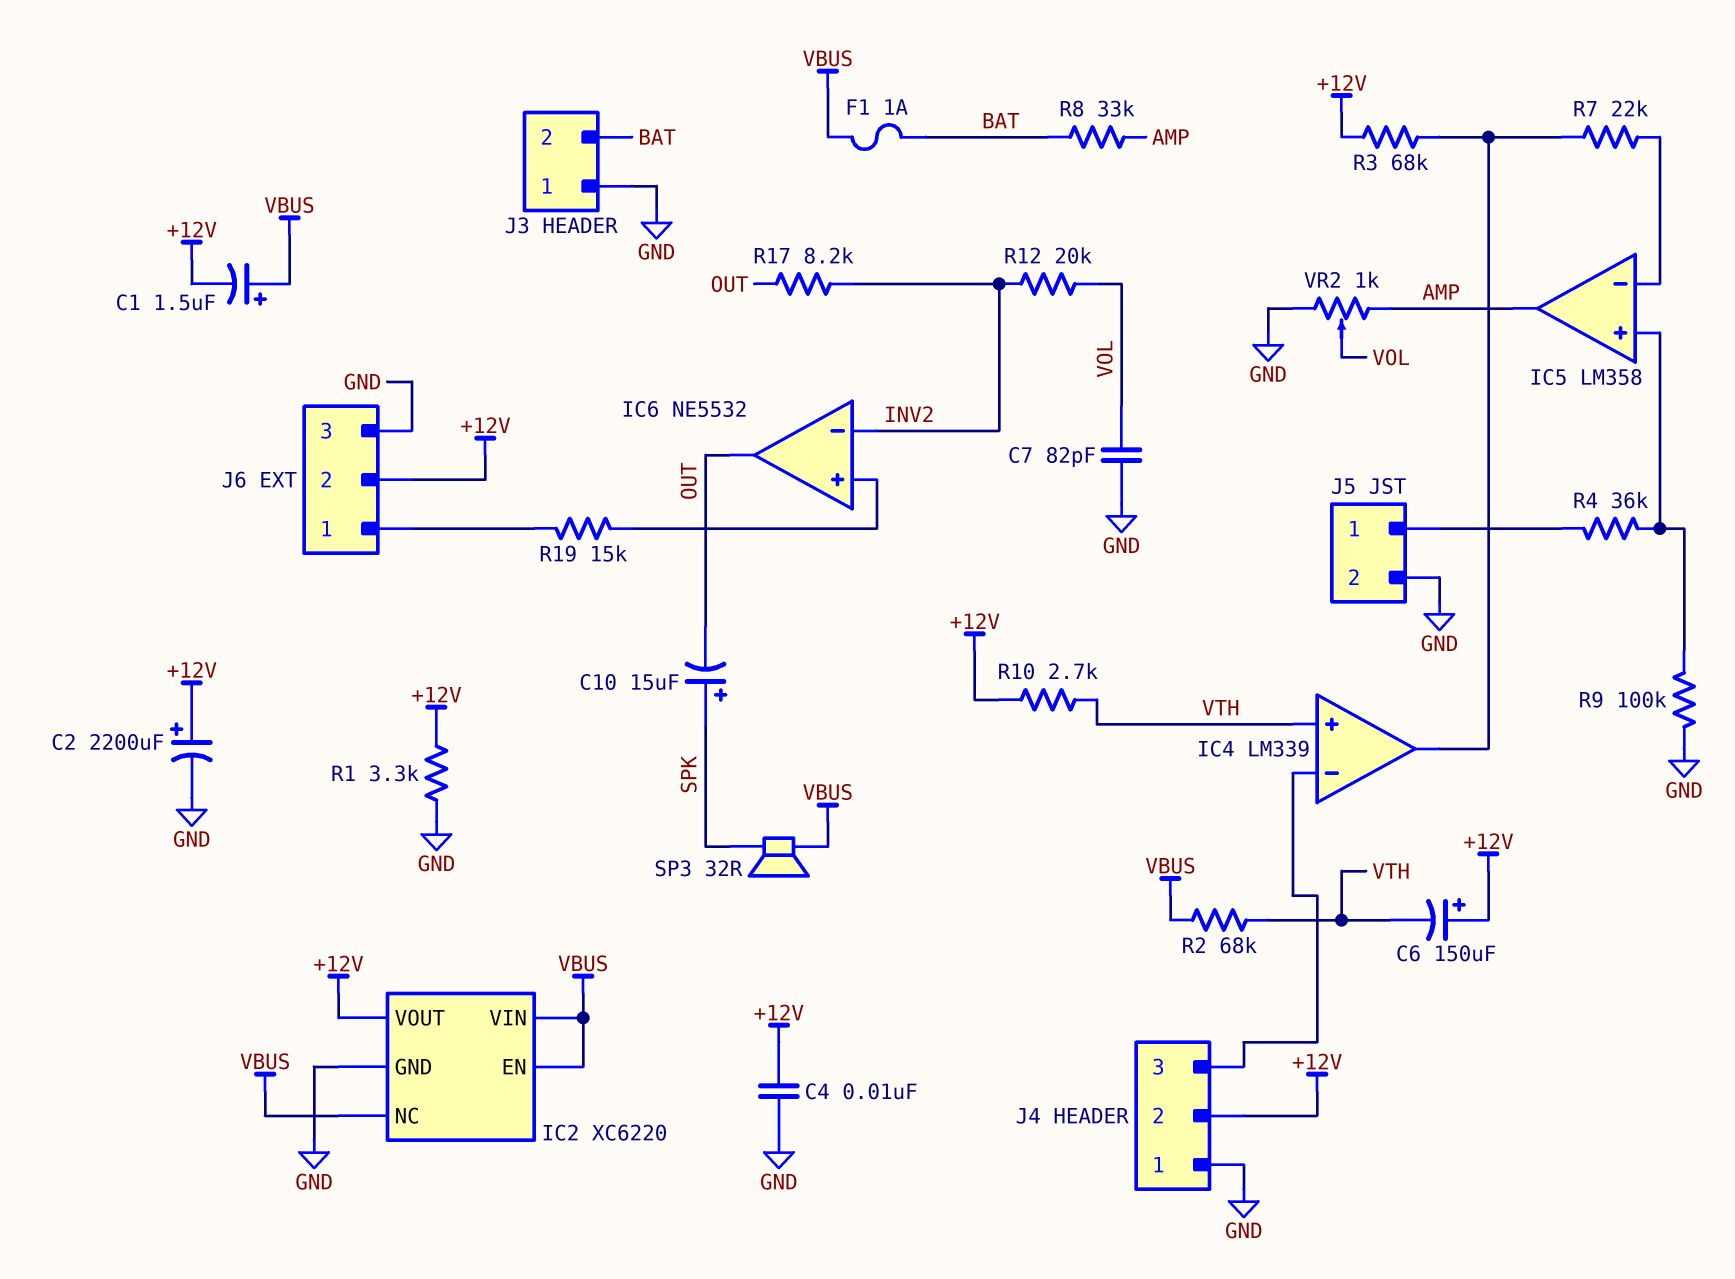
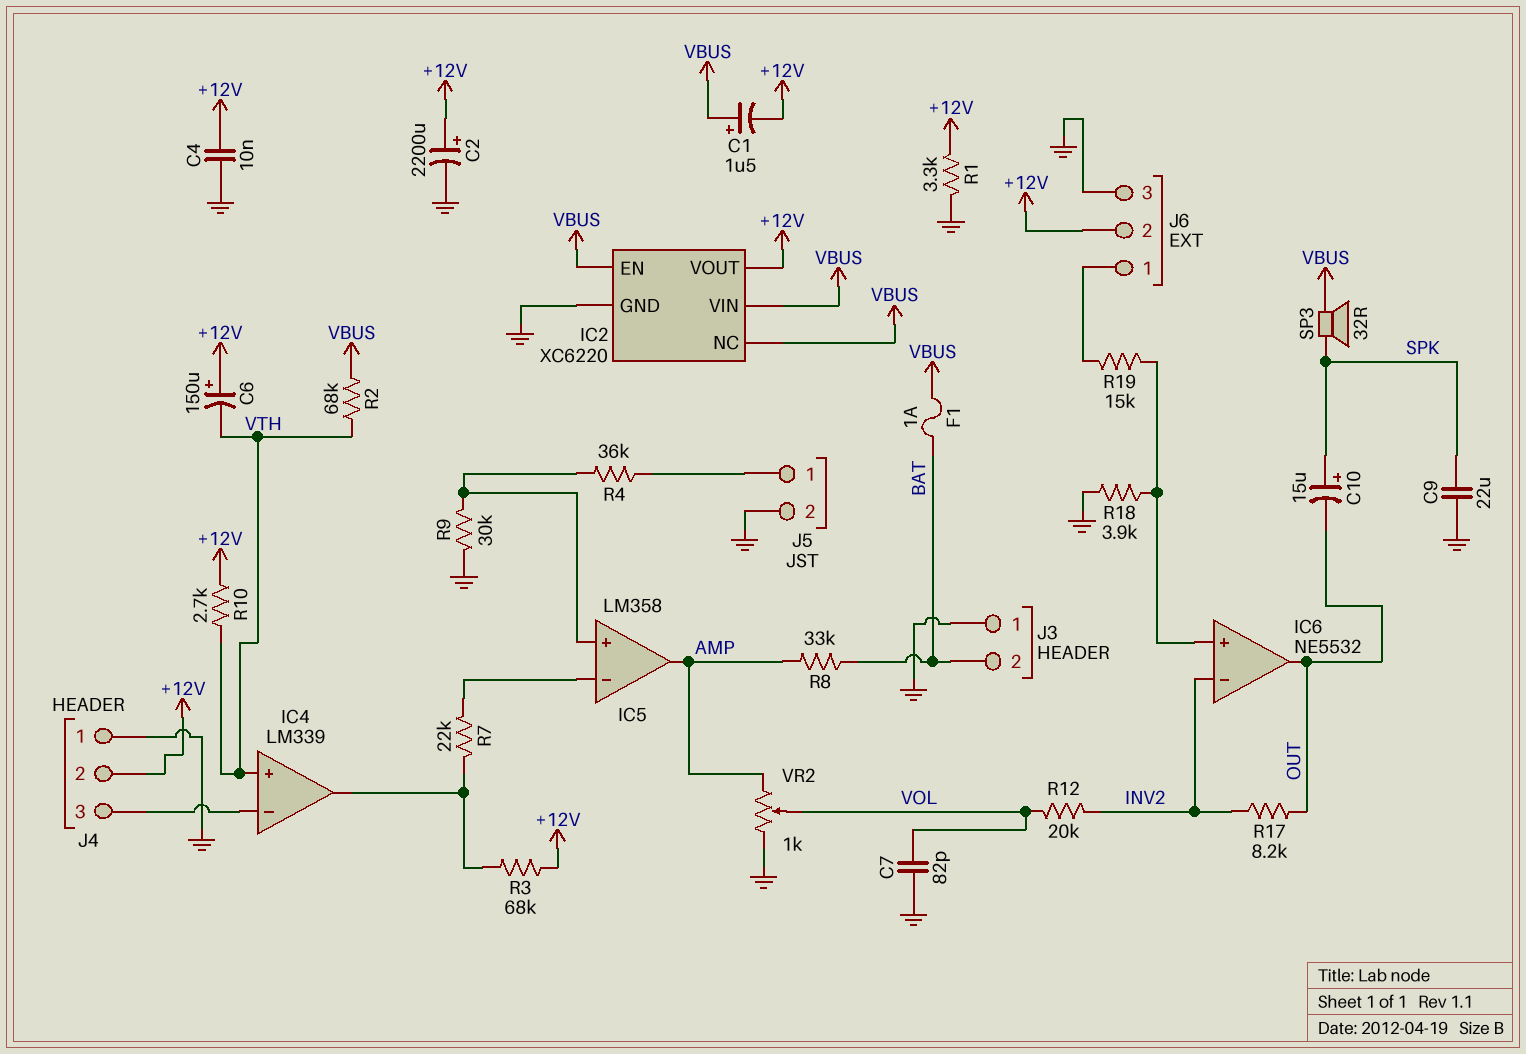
C9: none -> 22uF (GND, SPK)
R9: 100k (GND, IC5/in+) -> 30k (GND, IC5/in+)
R18: none -> 3.9k (GND, IC6/in+)

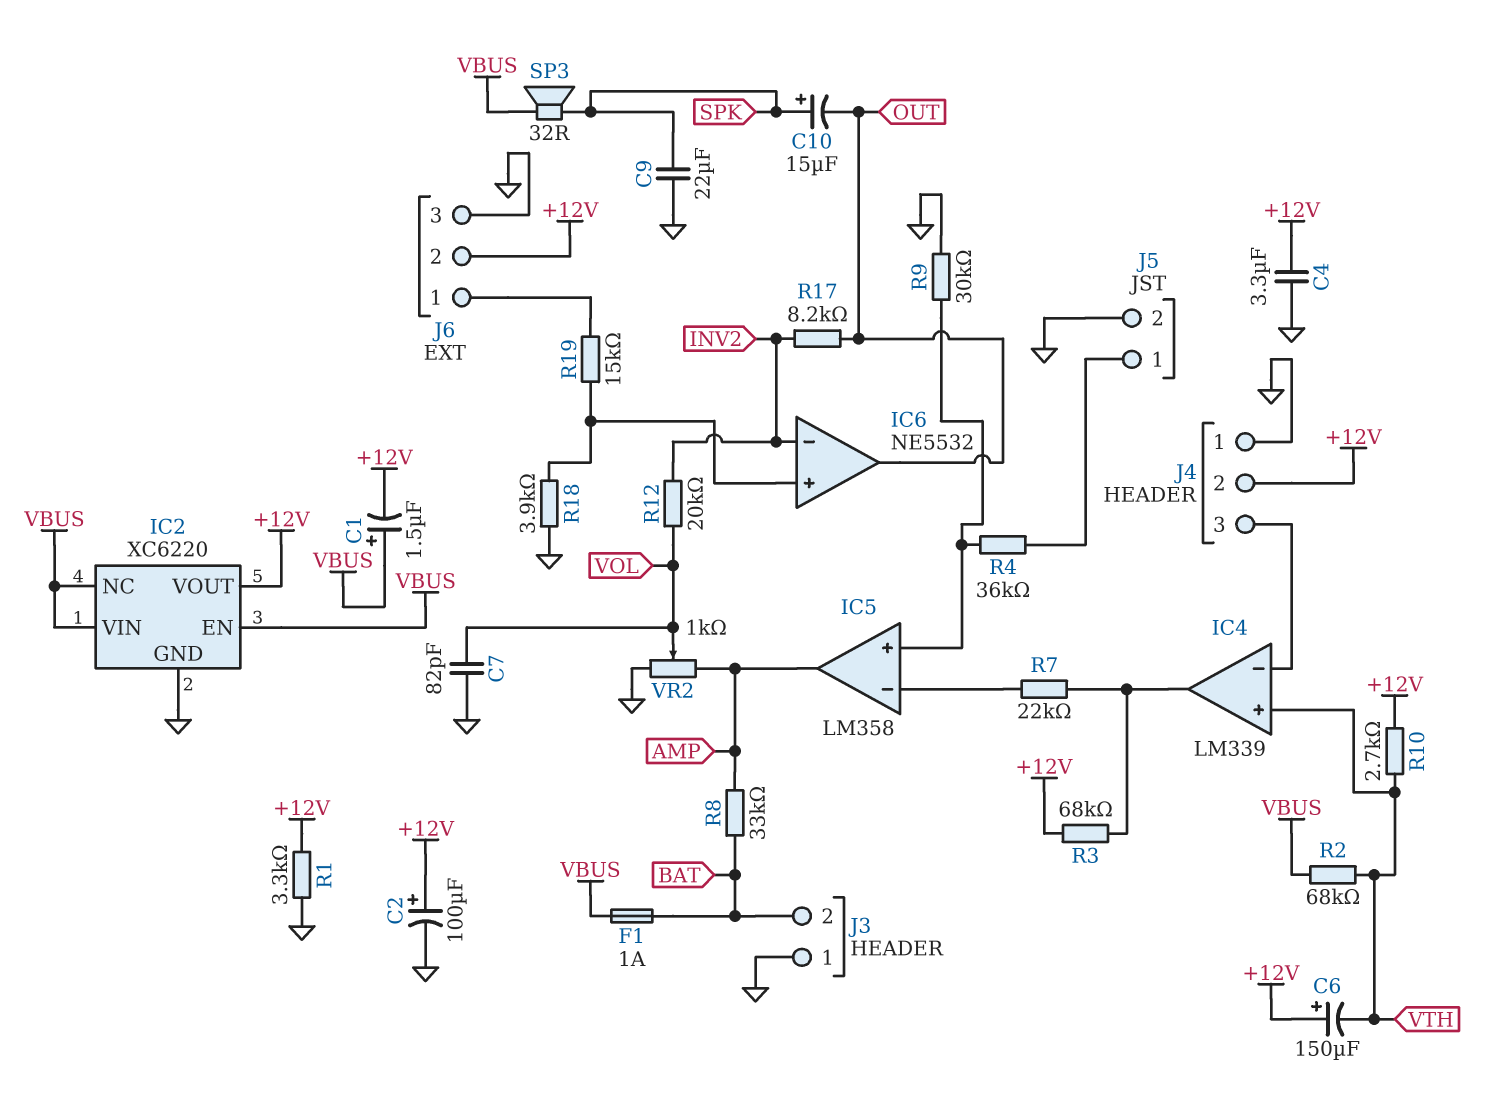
C2: 2200uF (plus +12V, minus GND) -> 100uF (plus +12V, minus GND)
C4: 10nF (+12V, GND) -> 3.3uF (+12V, GND)

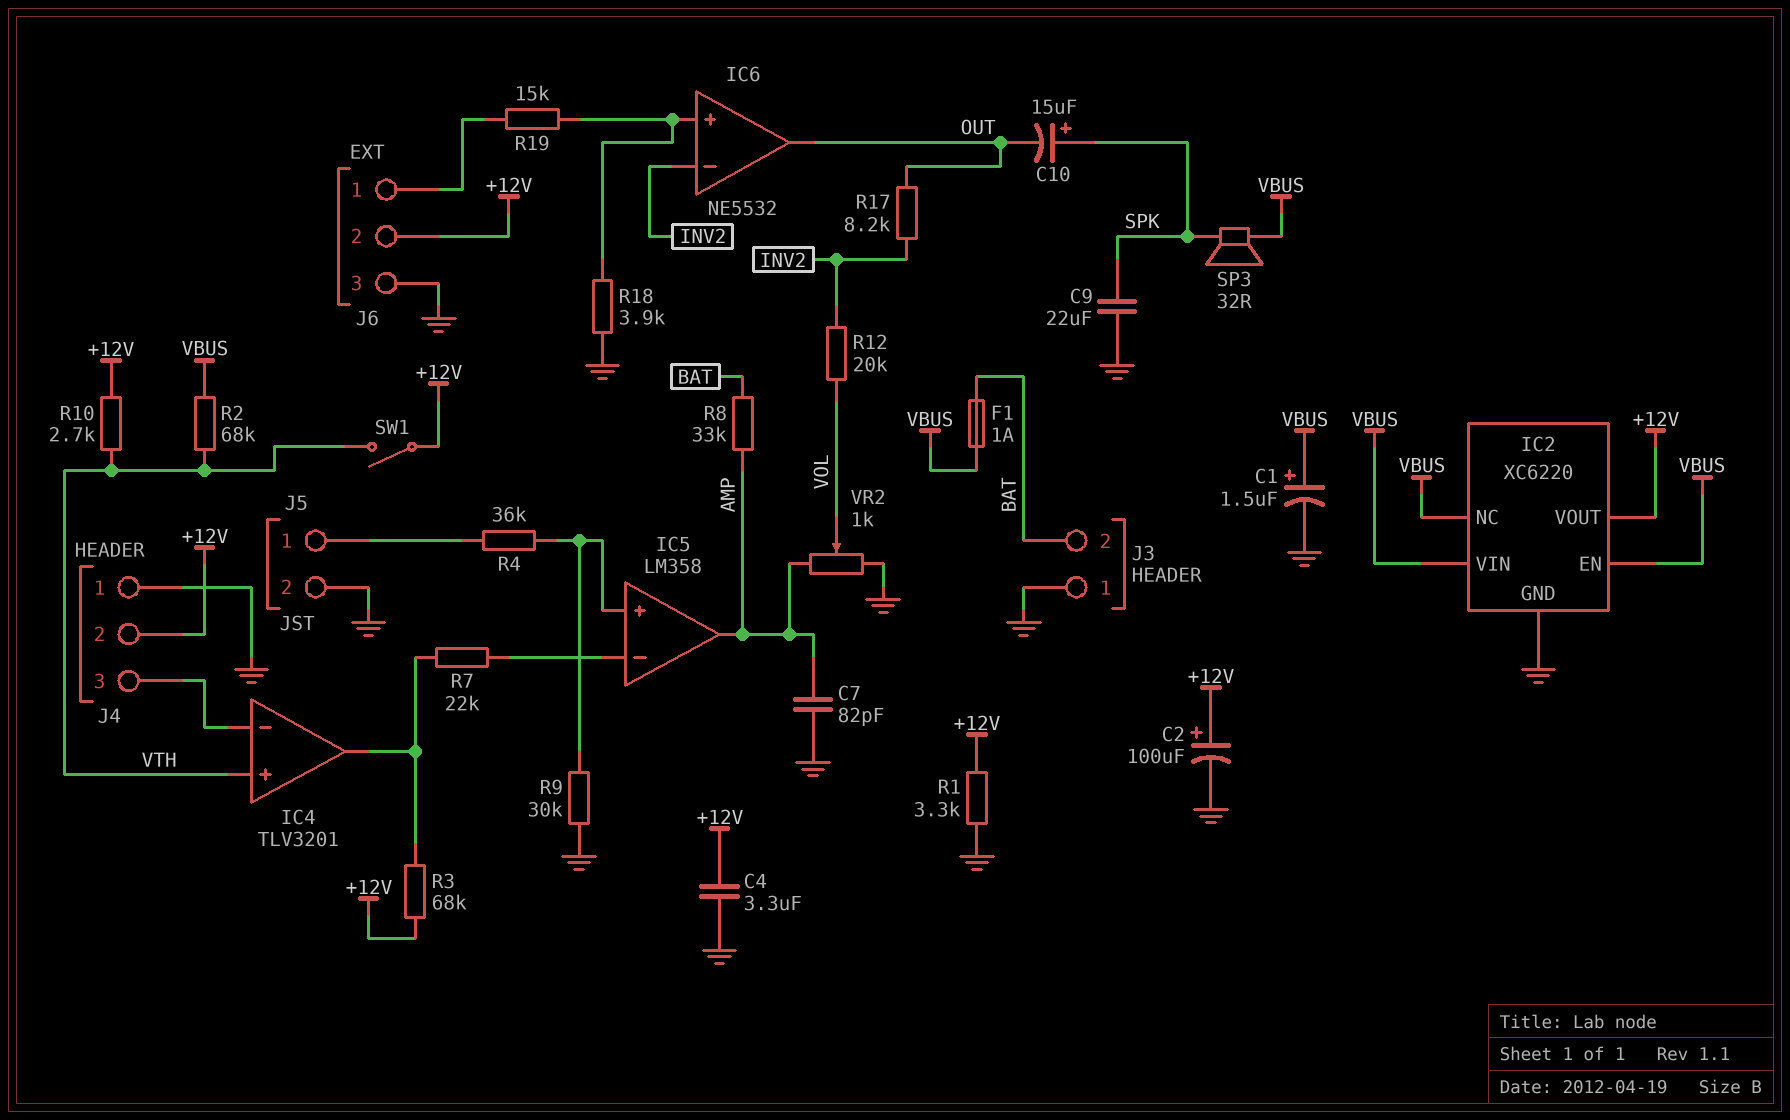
C1: 1.5uF (plus VBUS, minus +12V) -> 1.5uF (plus VBUS, minus GND)
C6: 150uF (plus +12V, minus VTH) -> none
C7: 82pF (GND, VOL) -> 82pF (AMP, GND)
IC4: LM339 -> TLV3201
SW1: none -> switch (+12V, VTH)

